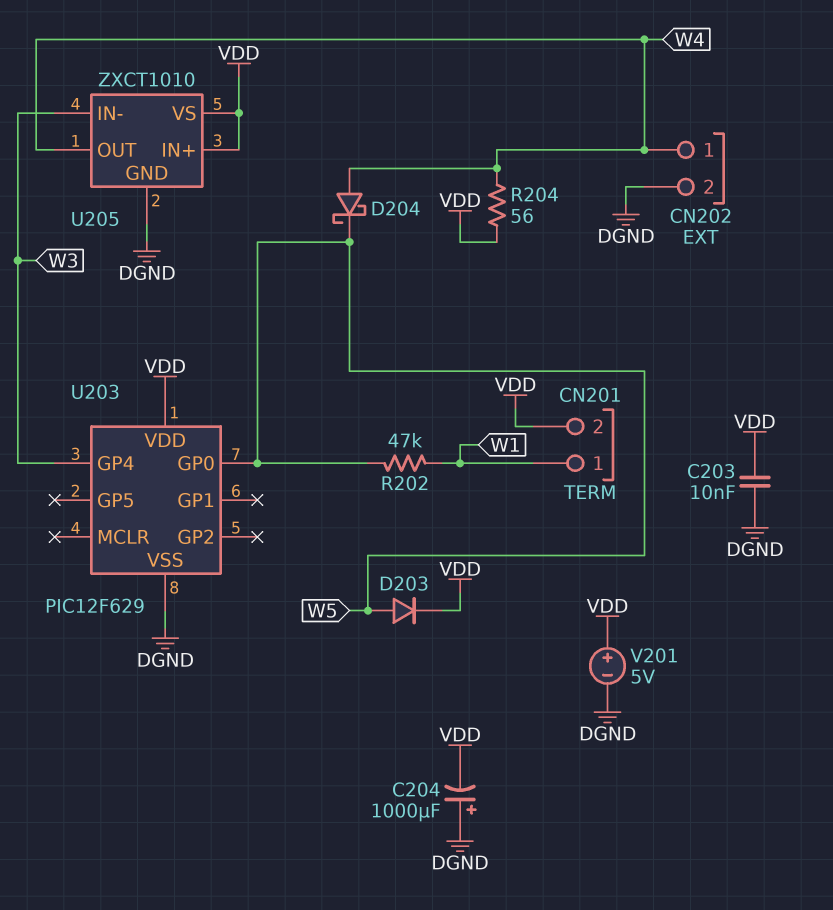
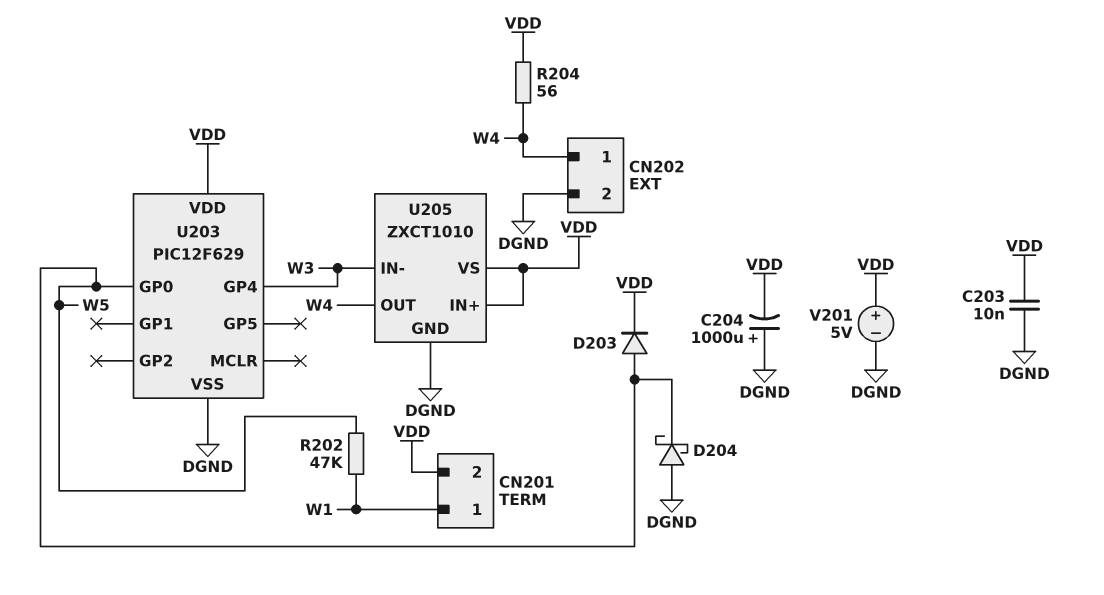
D204: schottky (A W4, K W5) -> schottky (A DGND, K W5)

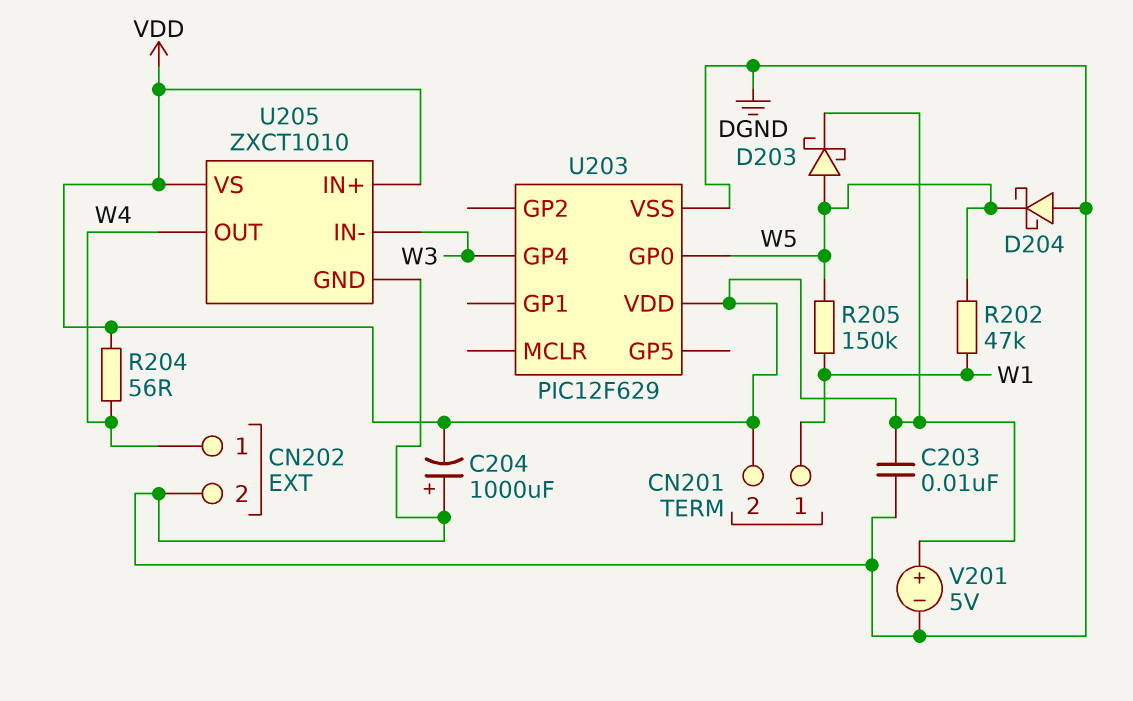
D203: diode (A W5, K VDD) -> schottky (A W5, K VDD)
R205: none -> 150k (W1, W5)

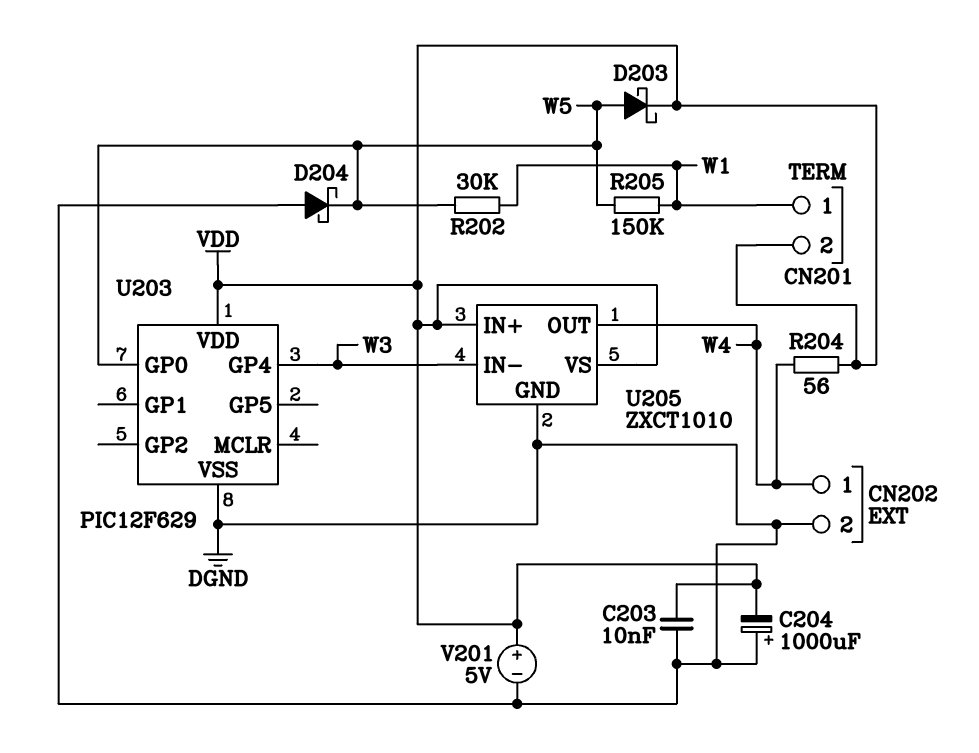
R202: 47k (W1, W5) -> 30k (W1, W5)

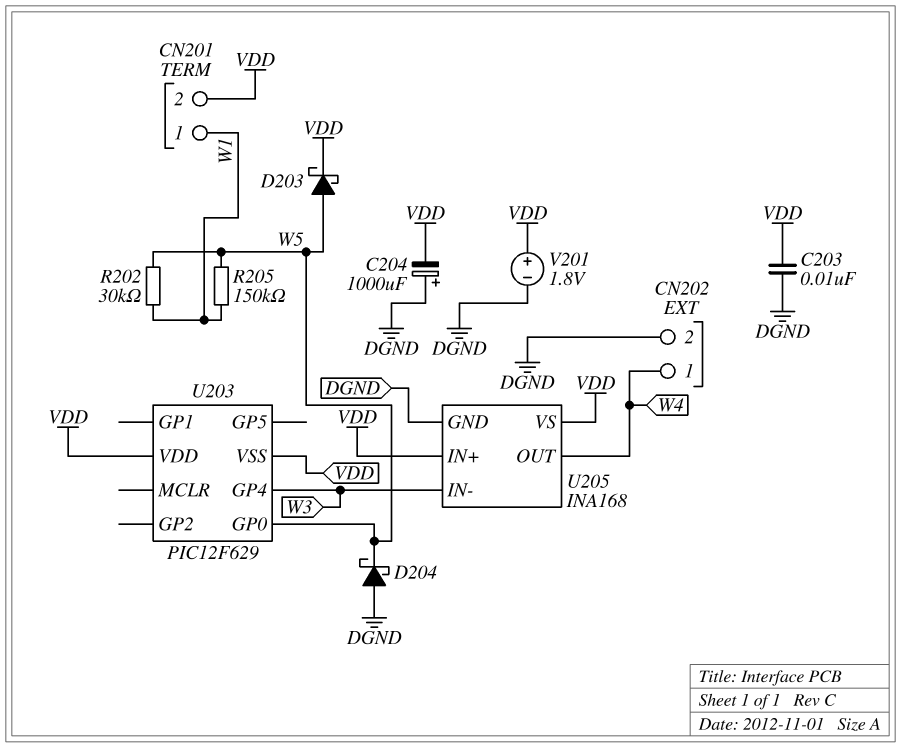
R204: 56 (VDD, W4) -> none
U203 pin VSS: DGND -> VDD
U205: ZXCT1010 -> INA168
V201: 5V (plus VDD, minus DGND) -> 1.8V (plus VDD, minus DGND)

